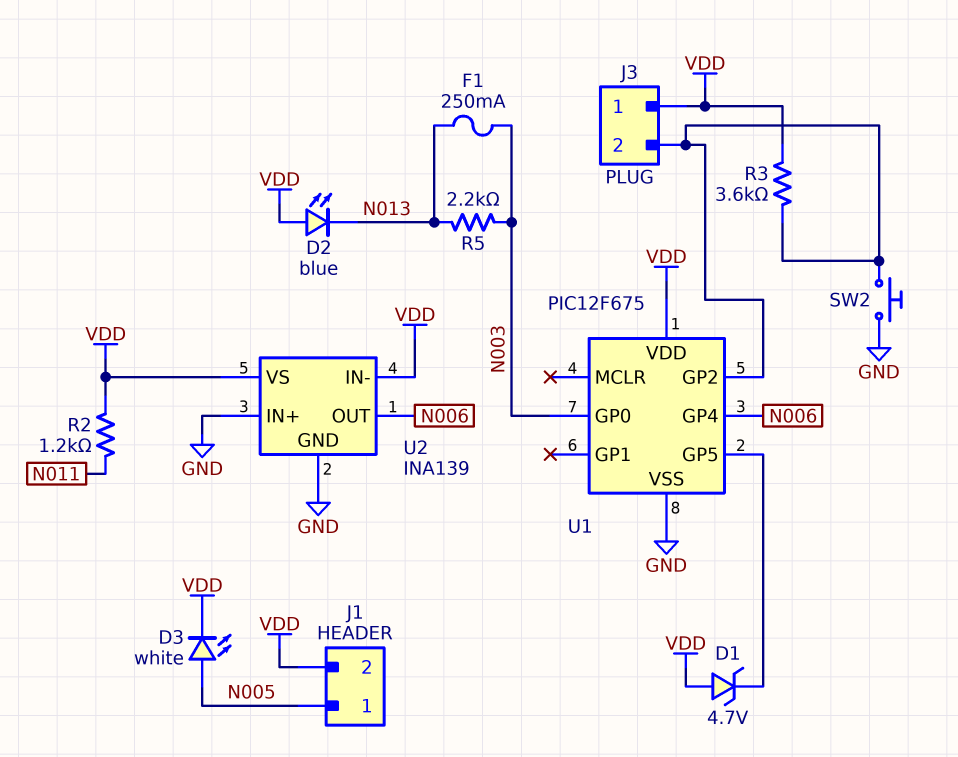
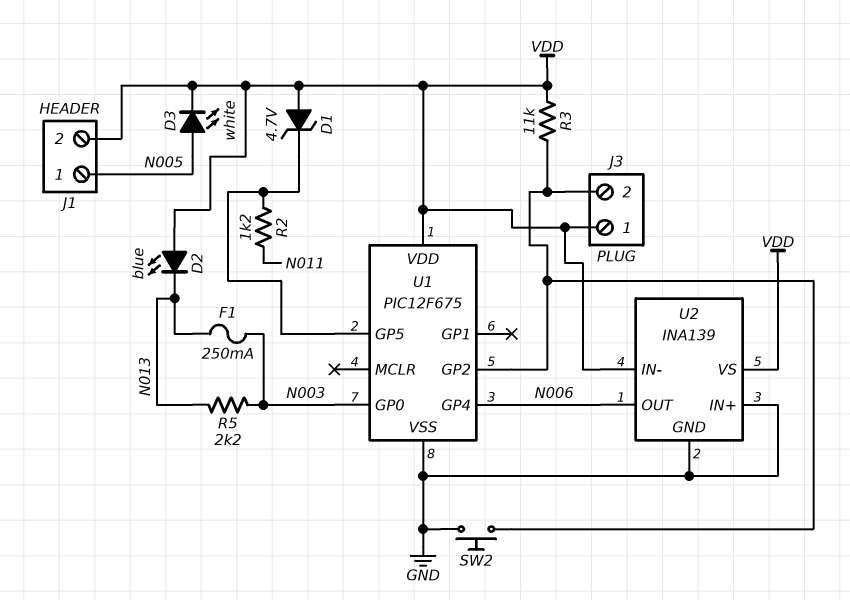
R2: 1.2k (N011, VDD) -> 1.2k (N011, U1/GP5)
R3: 3.6k (J3/2, VDD) -> 11k (J3/2, VDD)

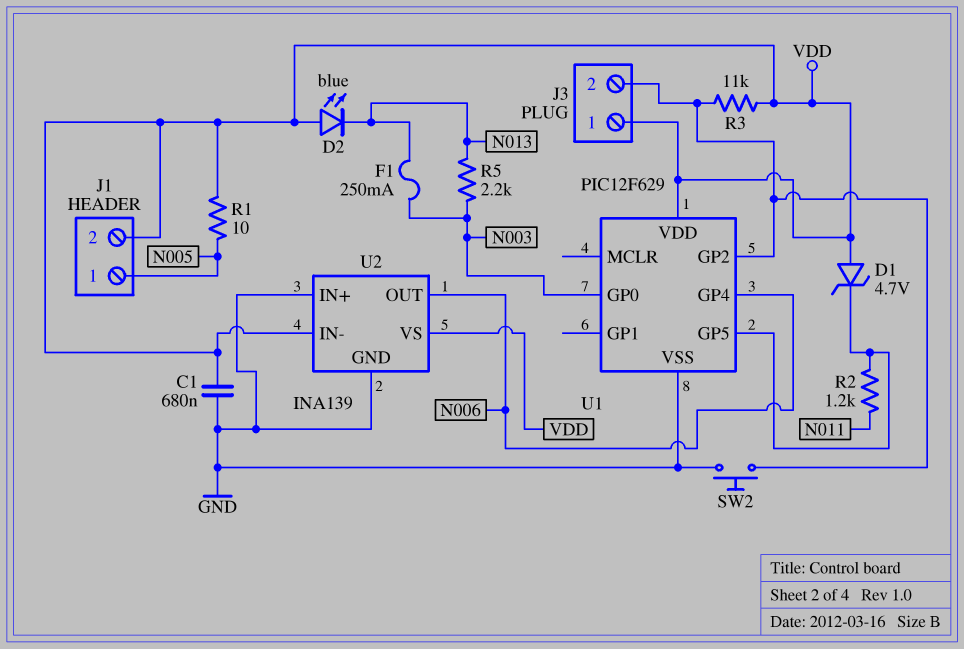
C1: none -> 680nF (GND, VDD)
D3: LED white (A N005, K VDD) -> none
R1: none -> 10 (N005, VDD)
U1: PIC12F675 -> PIC12F629

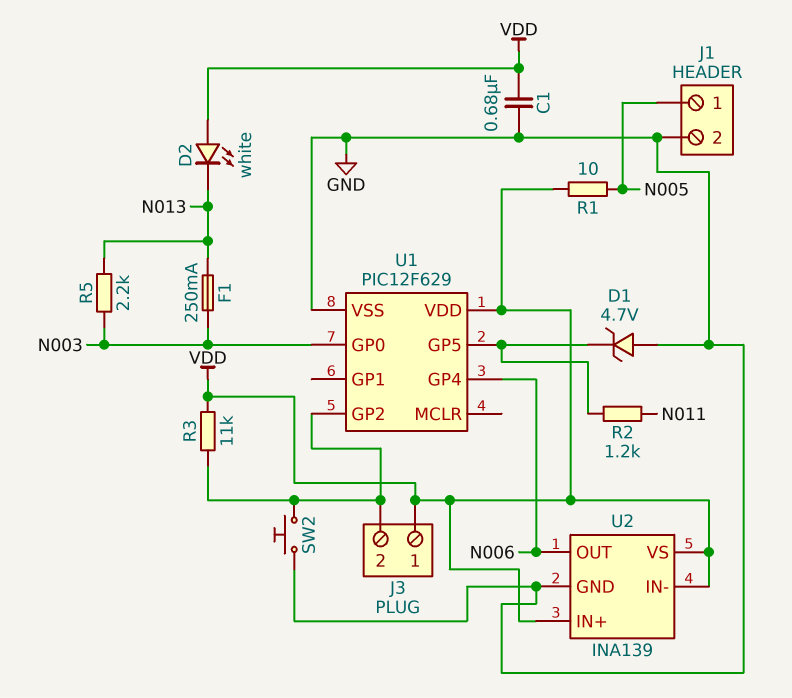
D1: zener 4.7V (A VDD, K U1/GP5) -> zener 4.7V (A GND, K U1/GP5)
D2: LED blue (A VDD, K N013) -> LED white (A VDD, K N013)
J1 pin 2: VDD -> GND
U2 pin IN+: GND -> VDD

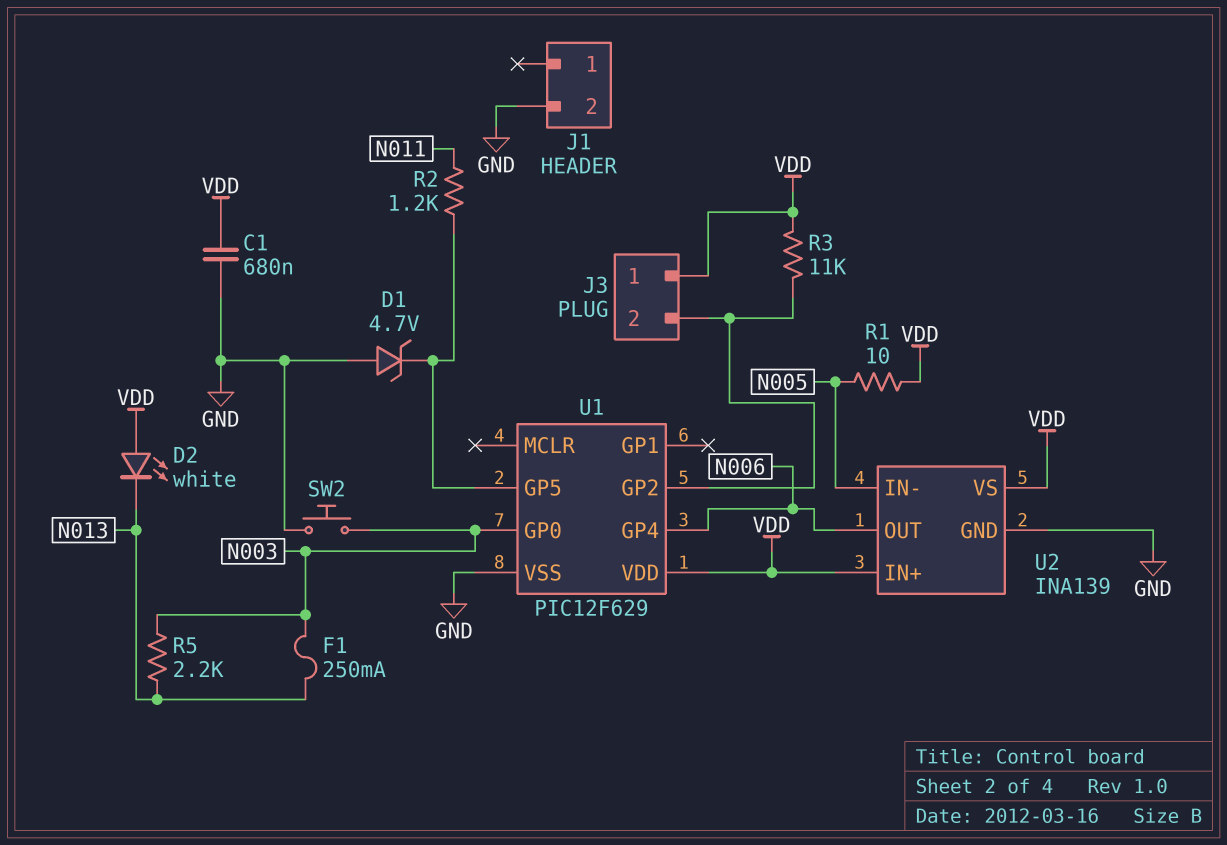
J1 pin 1: N005 -> none
SW2: button (GND, J3/2) -> button (GND, N003)
U2 pin IN-: VDD -> N005

